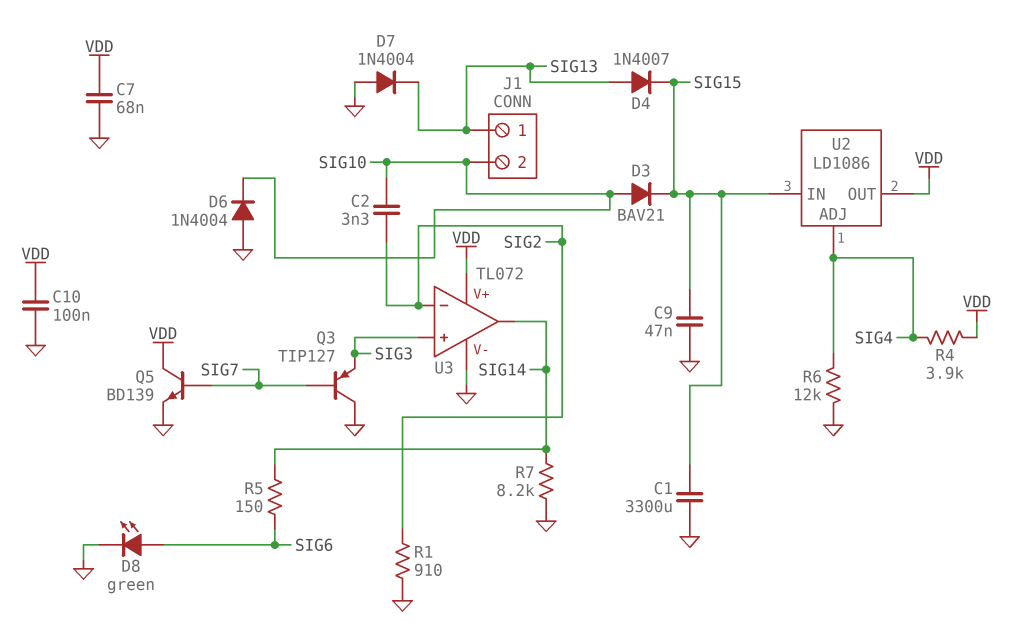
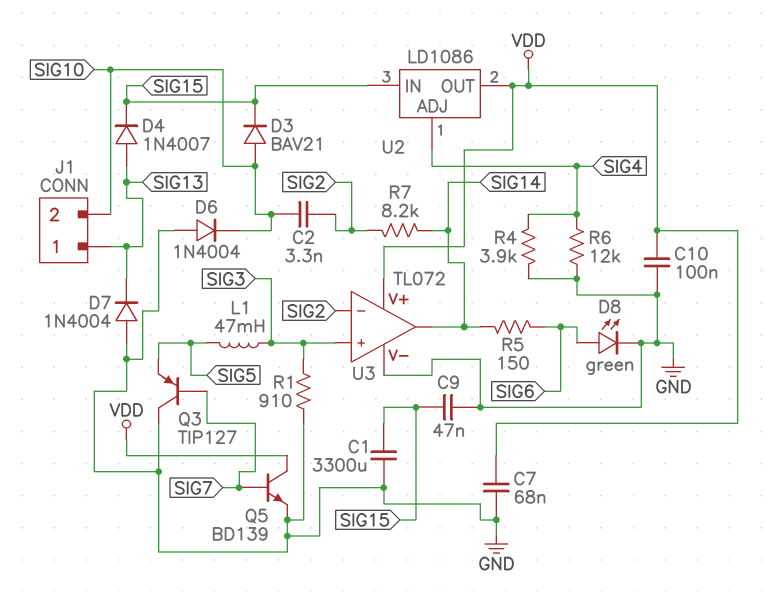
L1: none -> 47mH (SIG3, SIG5)
Q3: PNP TIP127 (B SIG7, C GND, E SIG3) -> PNP TIP127 (B SIG7, C GND, E SIG5)
R1: 910 (GND, SIG2) -> 910 (GND, SIG3)
R4: 3.9k (SIG4, VDD) -> 3.9k (GND, SIG4)
R7: 8.2k (GND, SIG14) -> 8.2k (SIG2, SIG14)

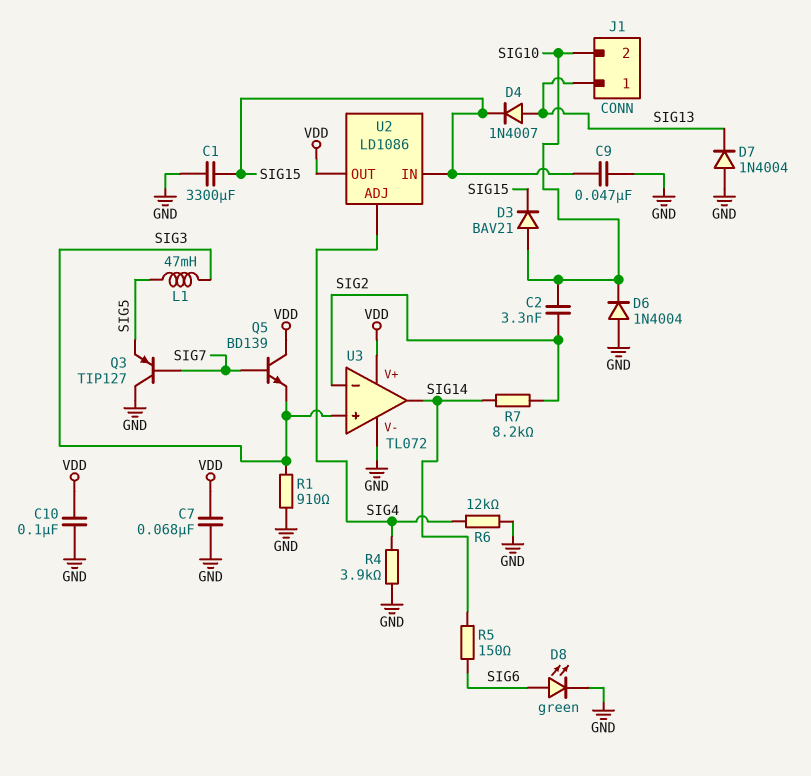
Q5: NPN BD139 (B SIG7, C VDD, E GND) -> NPN BD139 (B SIG7, C VDD, E SIG3)

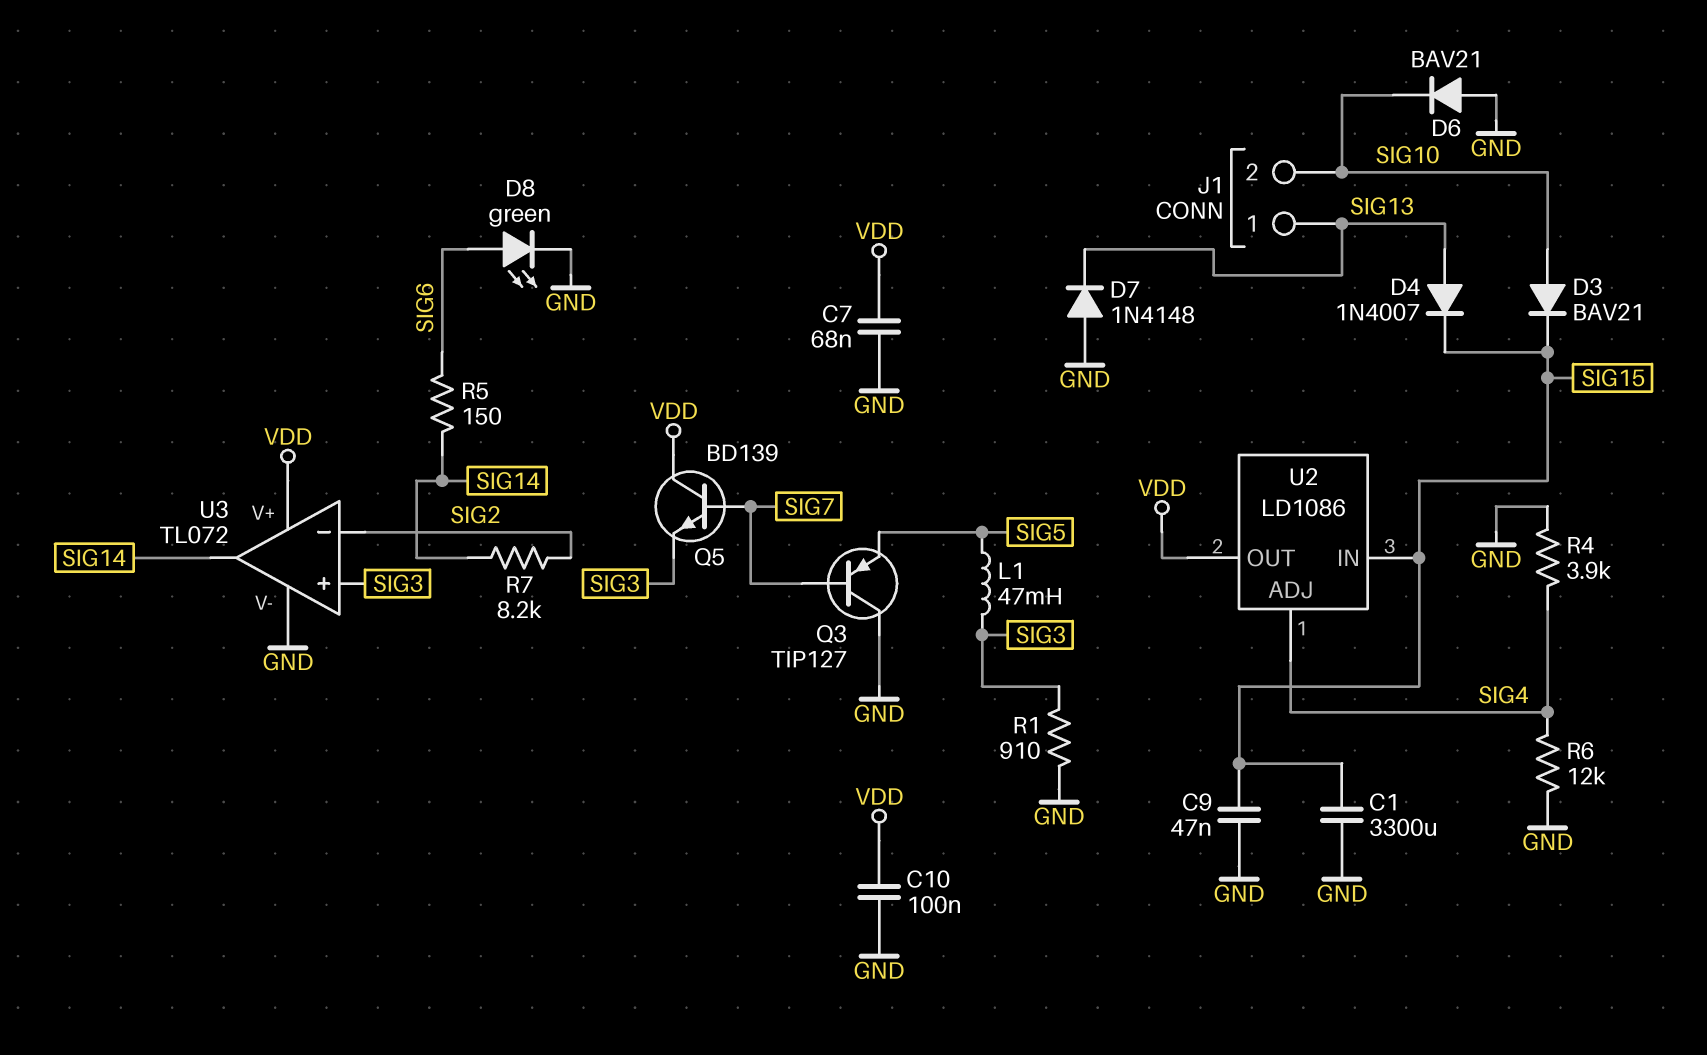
C2: 3.3nF (SIG2, SIG10) -> none
D6: diode 1N4004 (A GND, K SIG10) -> diode BAV21 (A GND, K SIG10)
D7: diode 1N4004 (A GND, K SIG13) -> diode 1N4148 (A GND, K SIG13)

